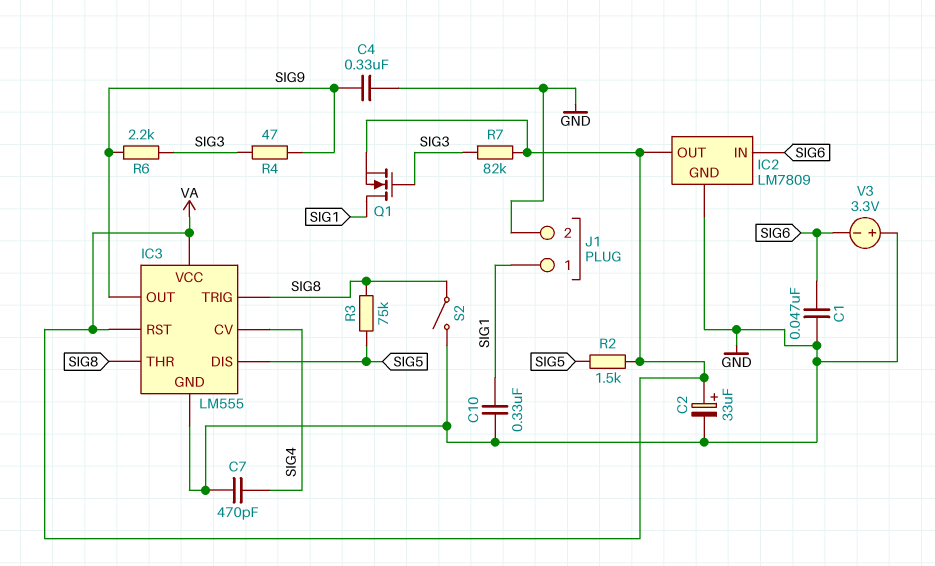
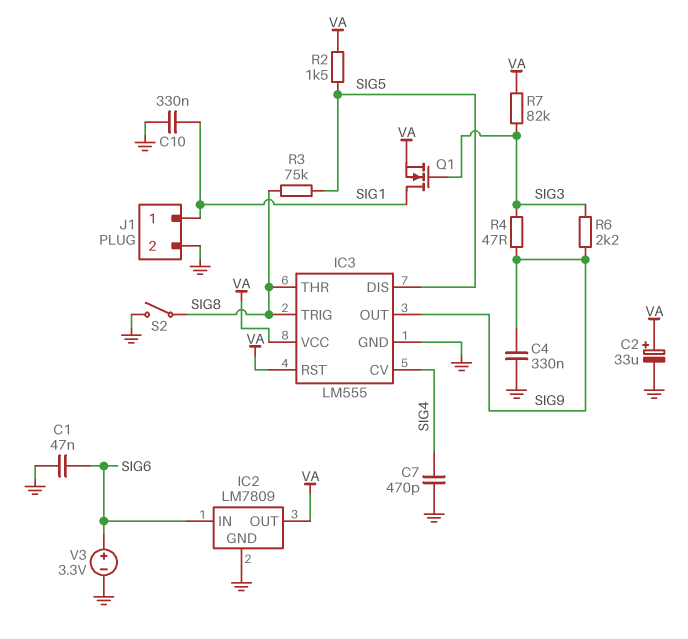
V3: 3.3V (plus GND, minus SIG6) -> 3.3V (plus SIG6, minus GND)

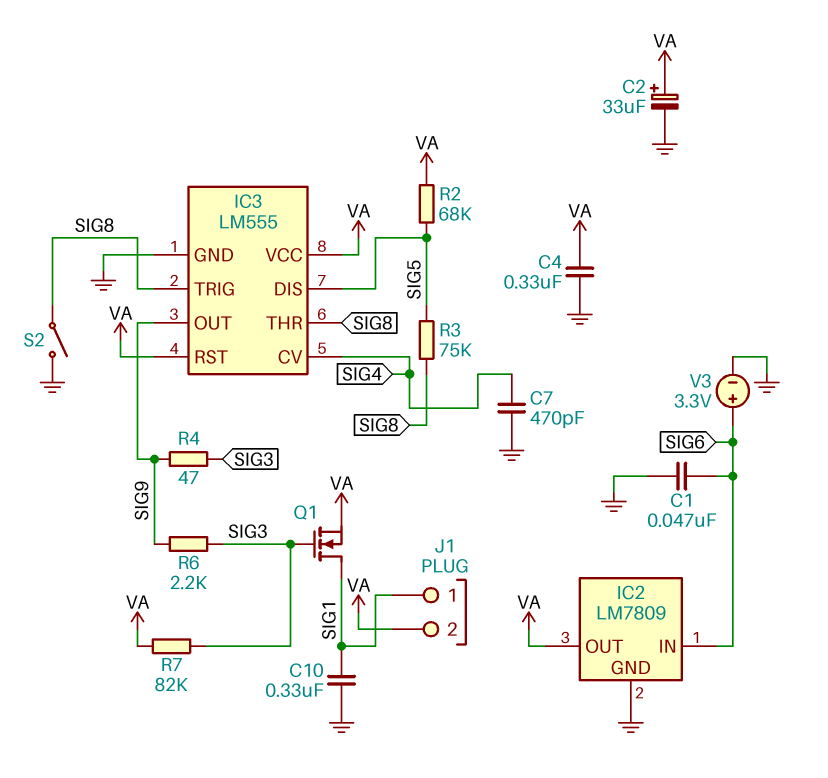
C4: 330nF (GND, SIG9) -> 330nF (GND, VA)
J1 pin 2: GND -> VA
R2: 1.5k (SIG5, VA) -> 68k (SIG5, VA)

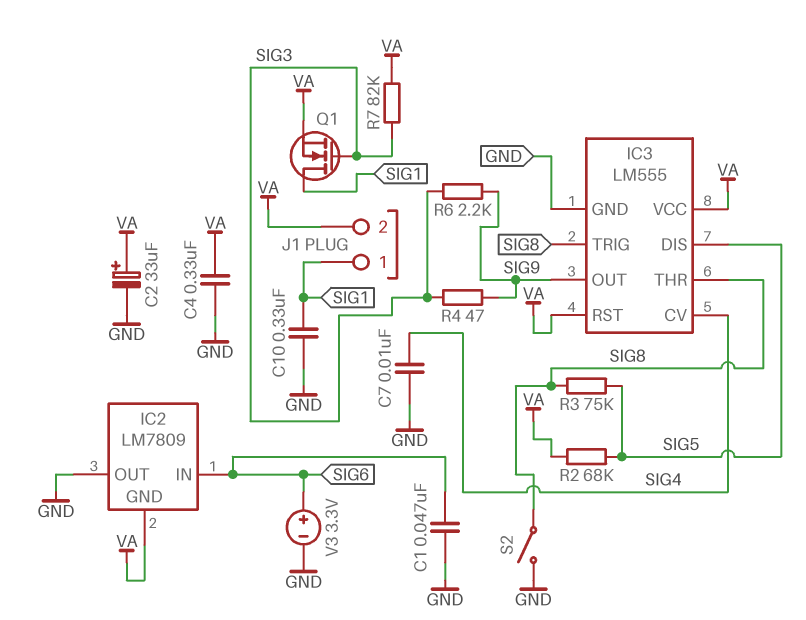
C7: 470pF (GND, SIG4) -> 10nF (GND, SIG4)
IC2 pin GND: GND -> VA
IC2 pin OUT: VA -> GND

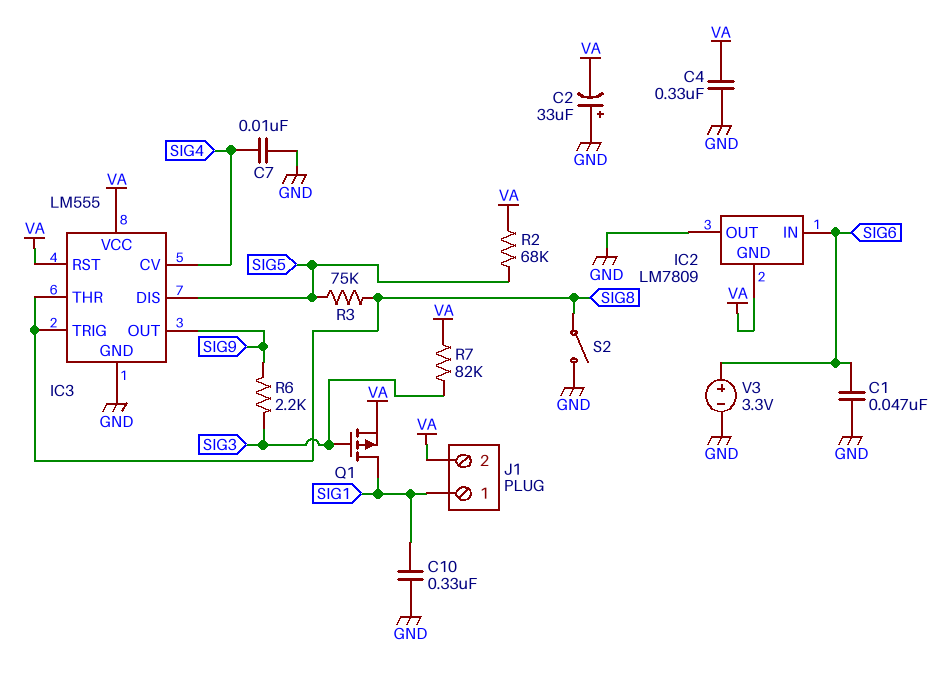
C2: 33uF (plus VA, minus GND) -> 33uF (plus GND, minus VA)
Q1: NMOS (G SIG3, D SIG1, S VA) -> PMOS (G SIG3, D SIG1, S VA)
R4: 47 (SIG3, SIG9) -> none

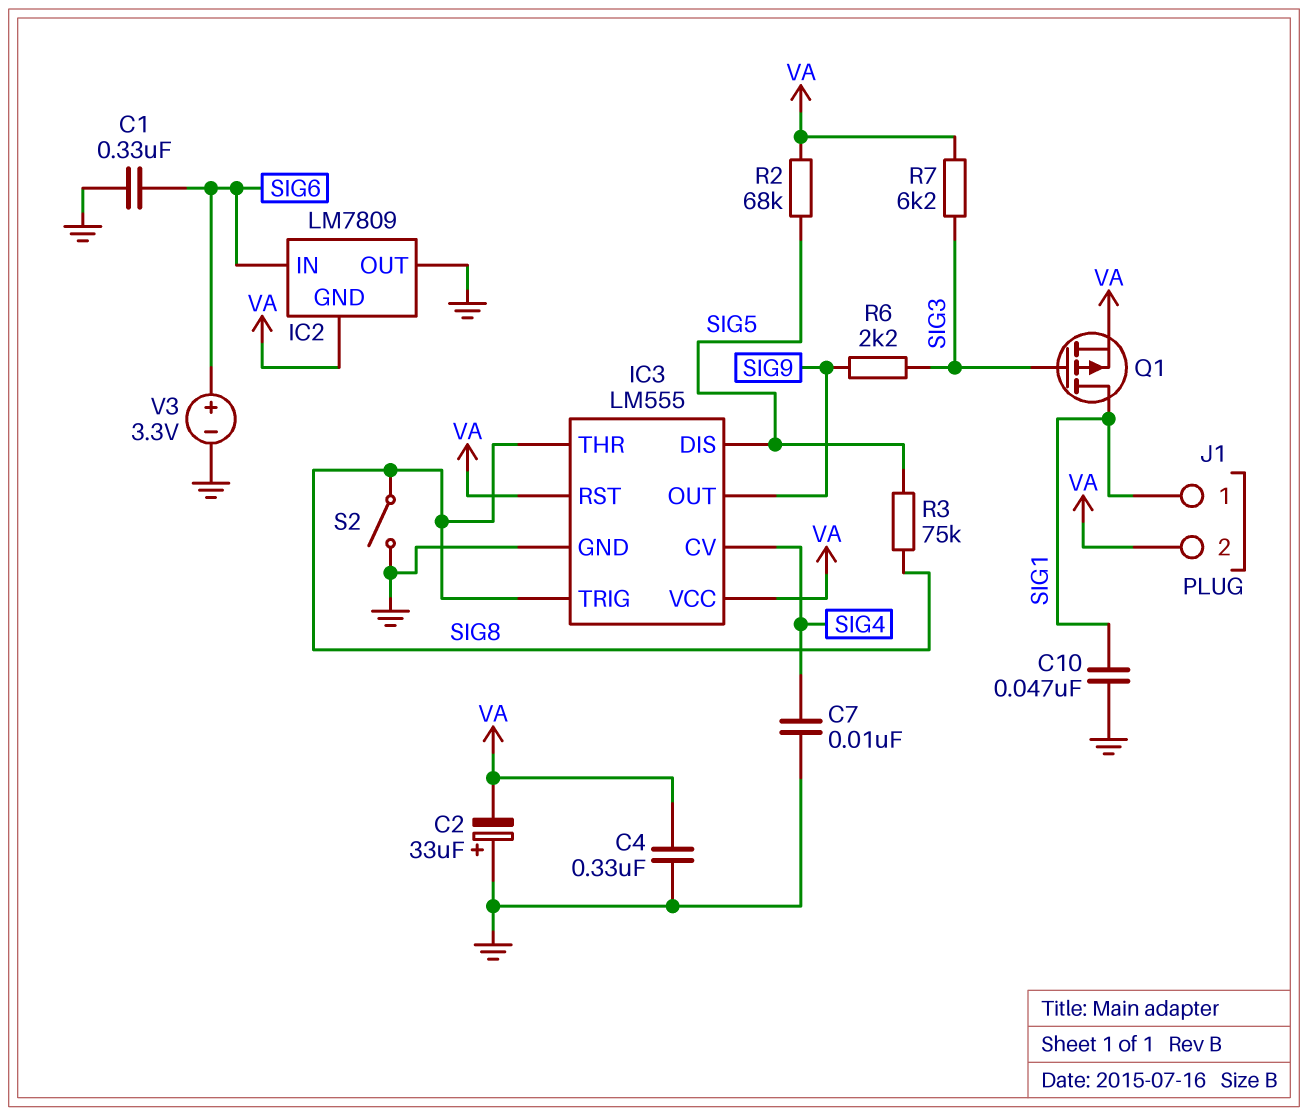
C1: 47nF (GND, SIG6) -> 330nF (GND, SIG6)
C10: 330nF (GND, SIG1) -> 47nF (GND, SIG1)
R7: 82k (SIG3, VA) -> 6.2k (SIG3, VA)

